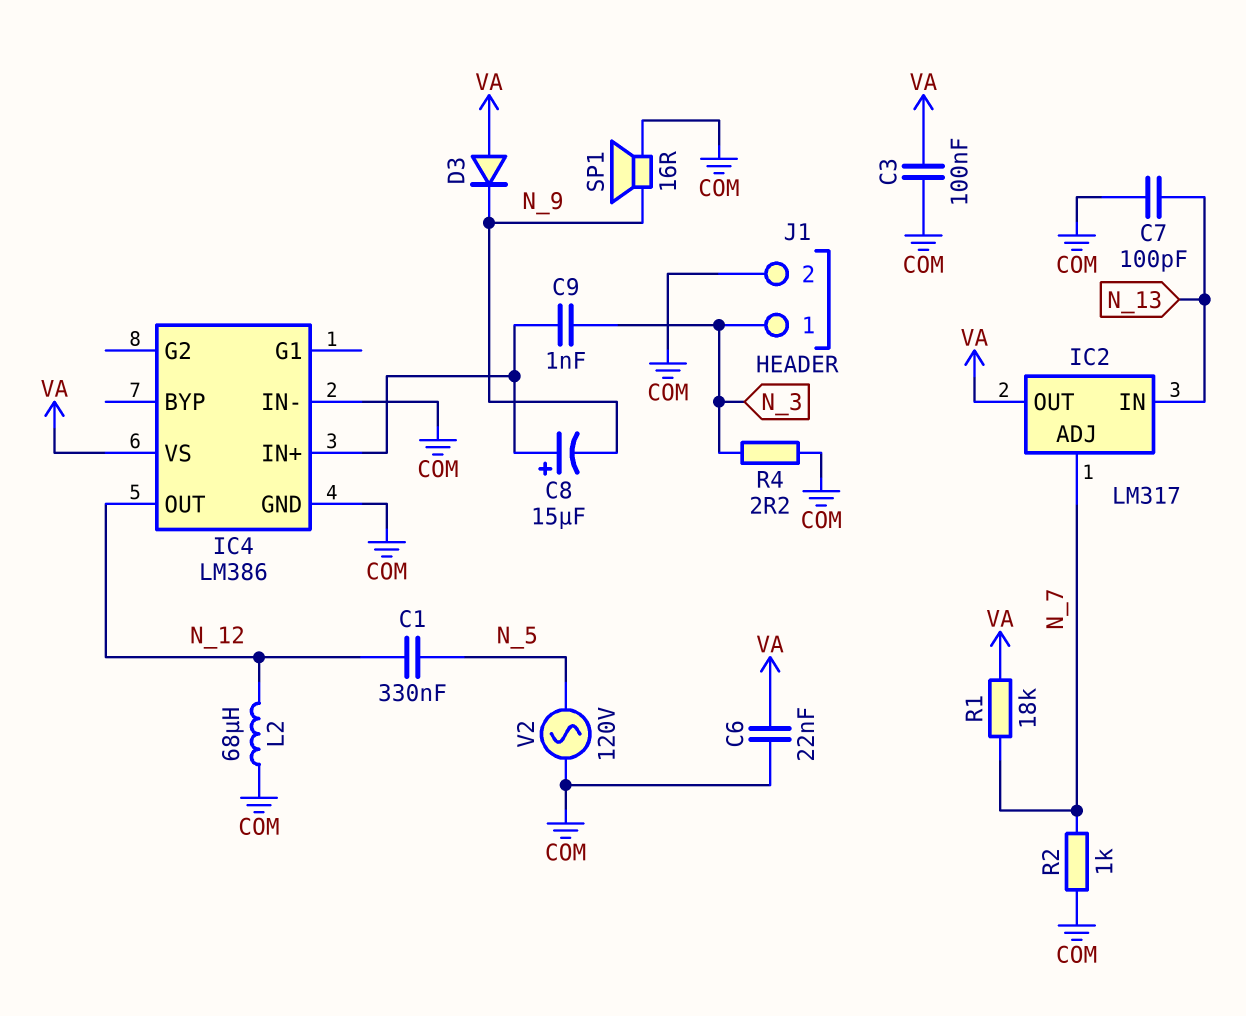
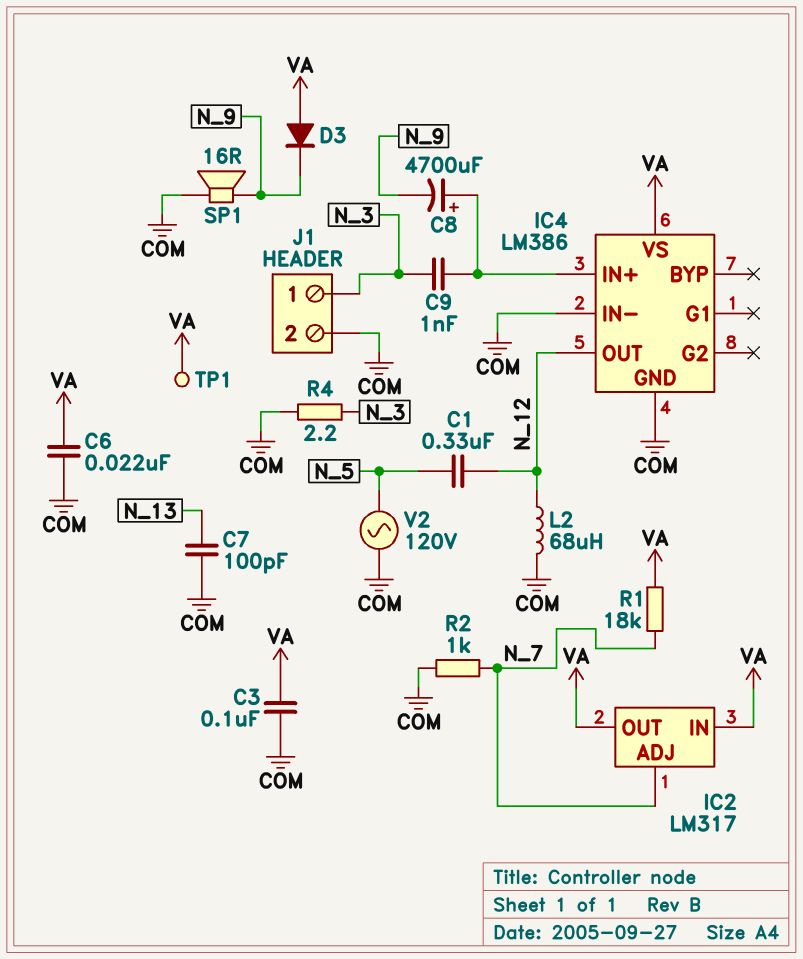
C8: 15uF (plus IC4/IN+, minus N_9) -> 4700uF (plus IC4/IN+, minus N_9)
IC2 pin IN: N_13 -> VA
TP1: none -> test point (VA)

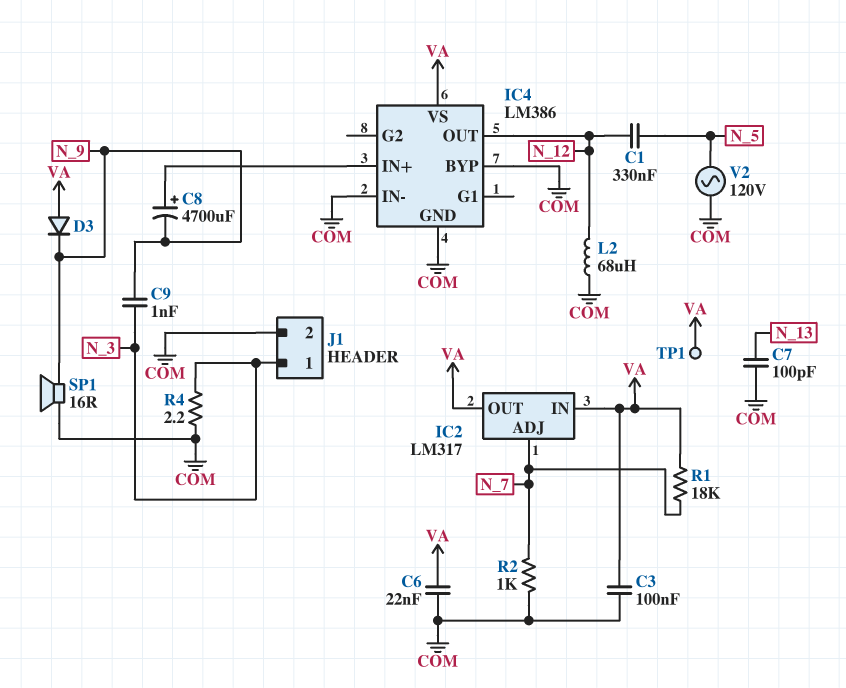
C9: 1nF (IC4/IN+, N_3) -> 1nF (N_3, N_9)
IC4 pin BYP: none -> COM

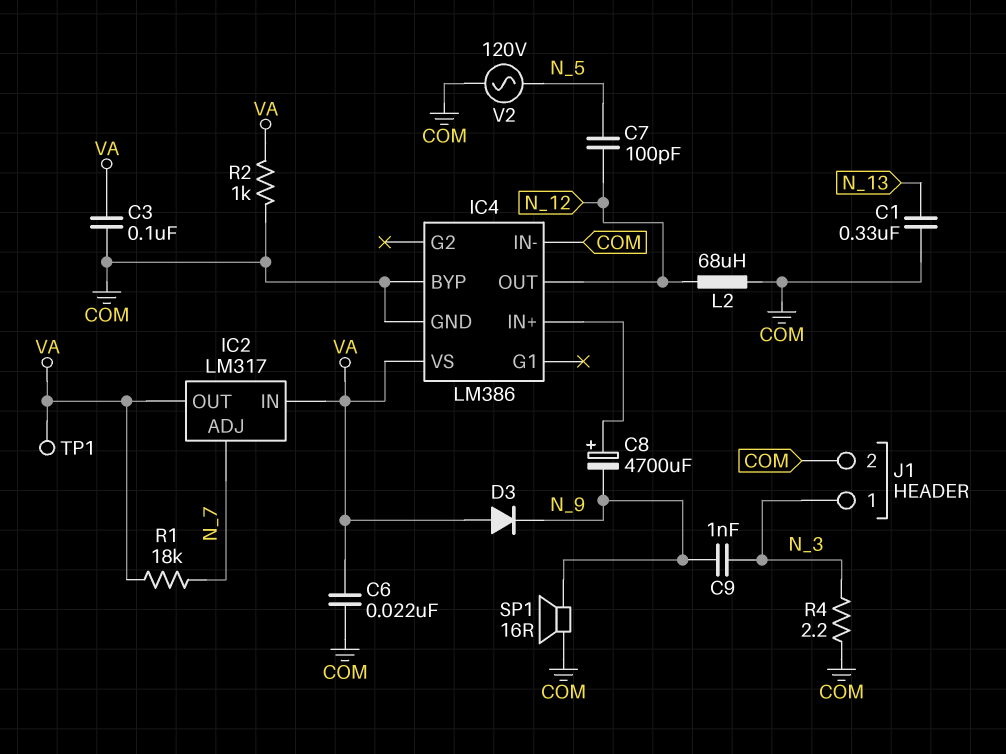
C1: 330nF (N_5, N_12) -> 330nF (COM, N_13)
C7: 100pF (COM, N_13) -> 100pF (N_5, N_12)
R2: 1k (COM, N_7) -> 1k (COM, VA)

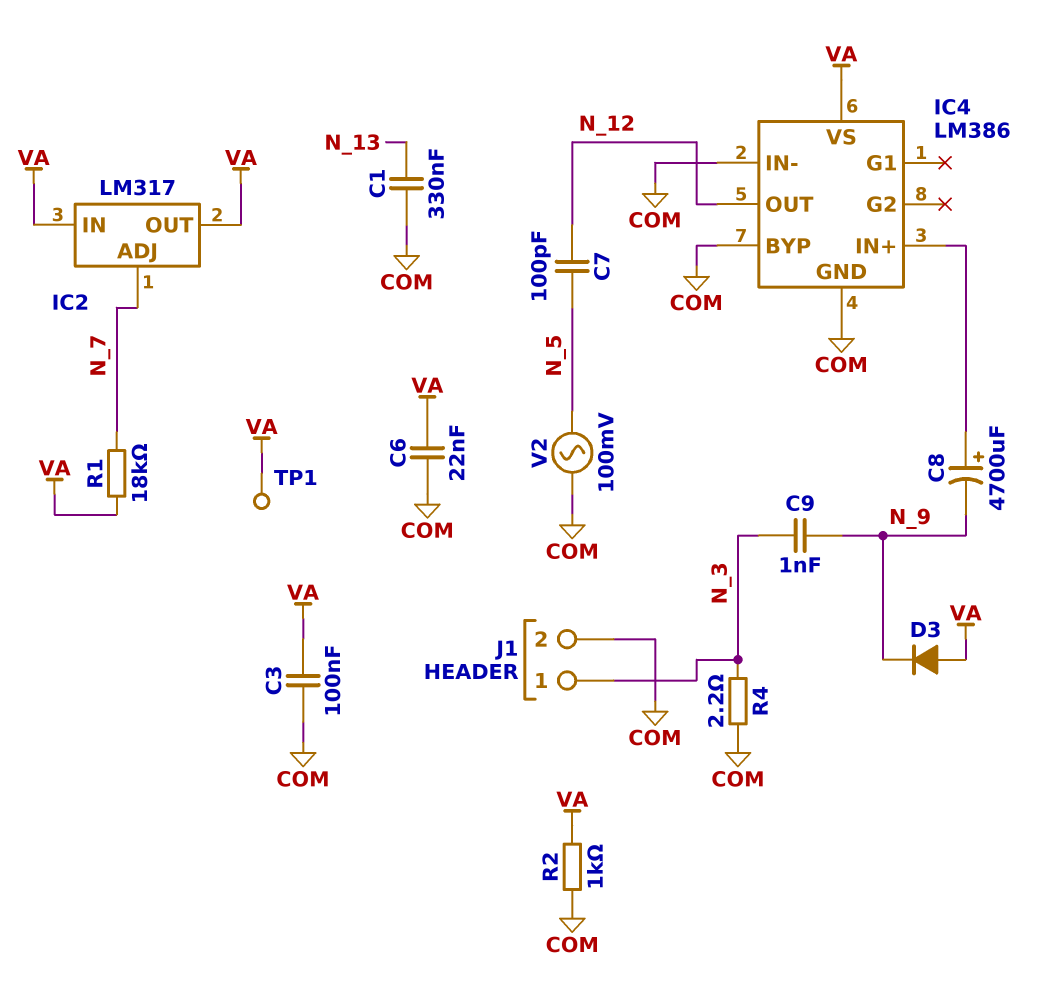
L2: 68uH (COM, N_12) -> none
SP1: speaker 16R (COM, N_9) -> none
V2: AC 120V (COM, N_5) -> AC 100mV (COM, N_5)

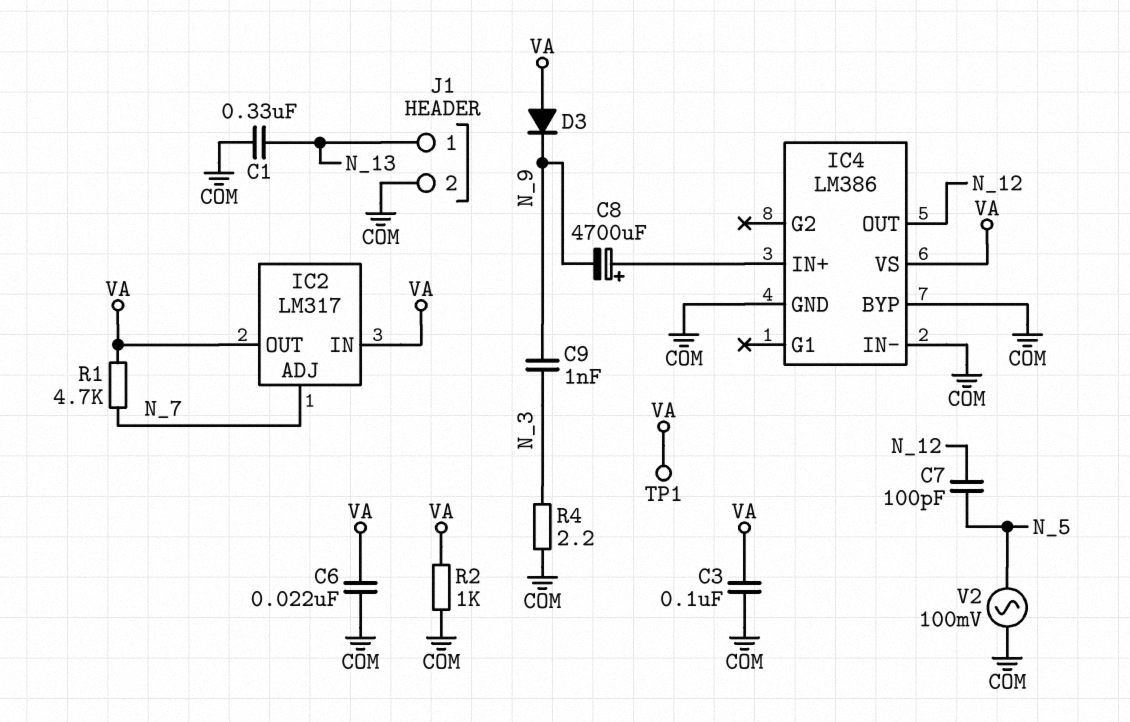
J1 pin 1: N_3 -> N_13
R1: 18k (N_7, VA) -> 4.7k (N_7, VA)

